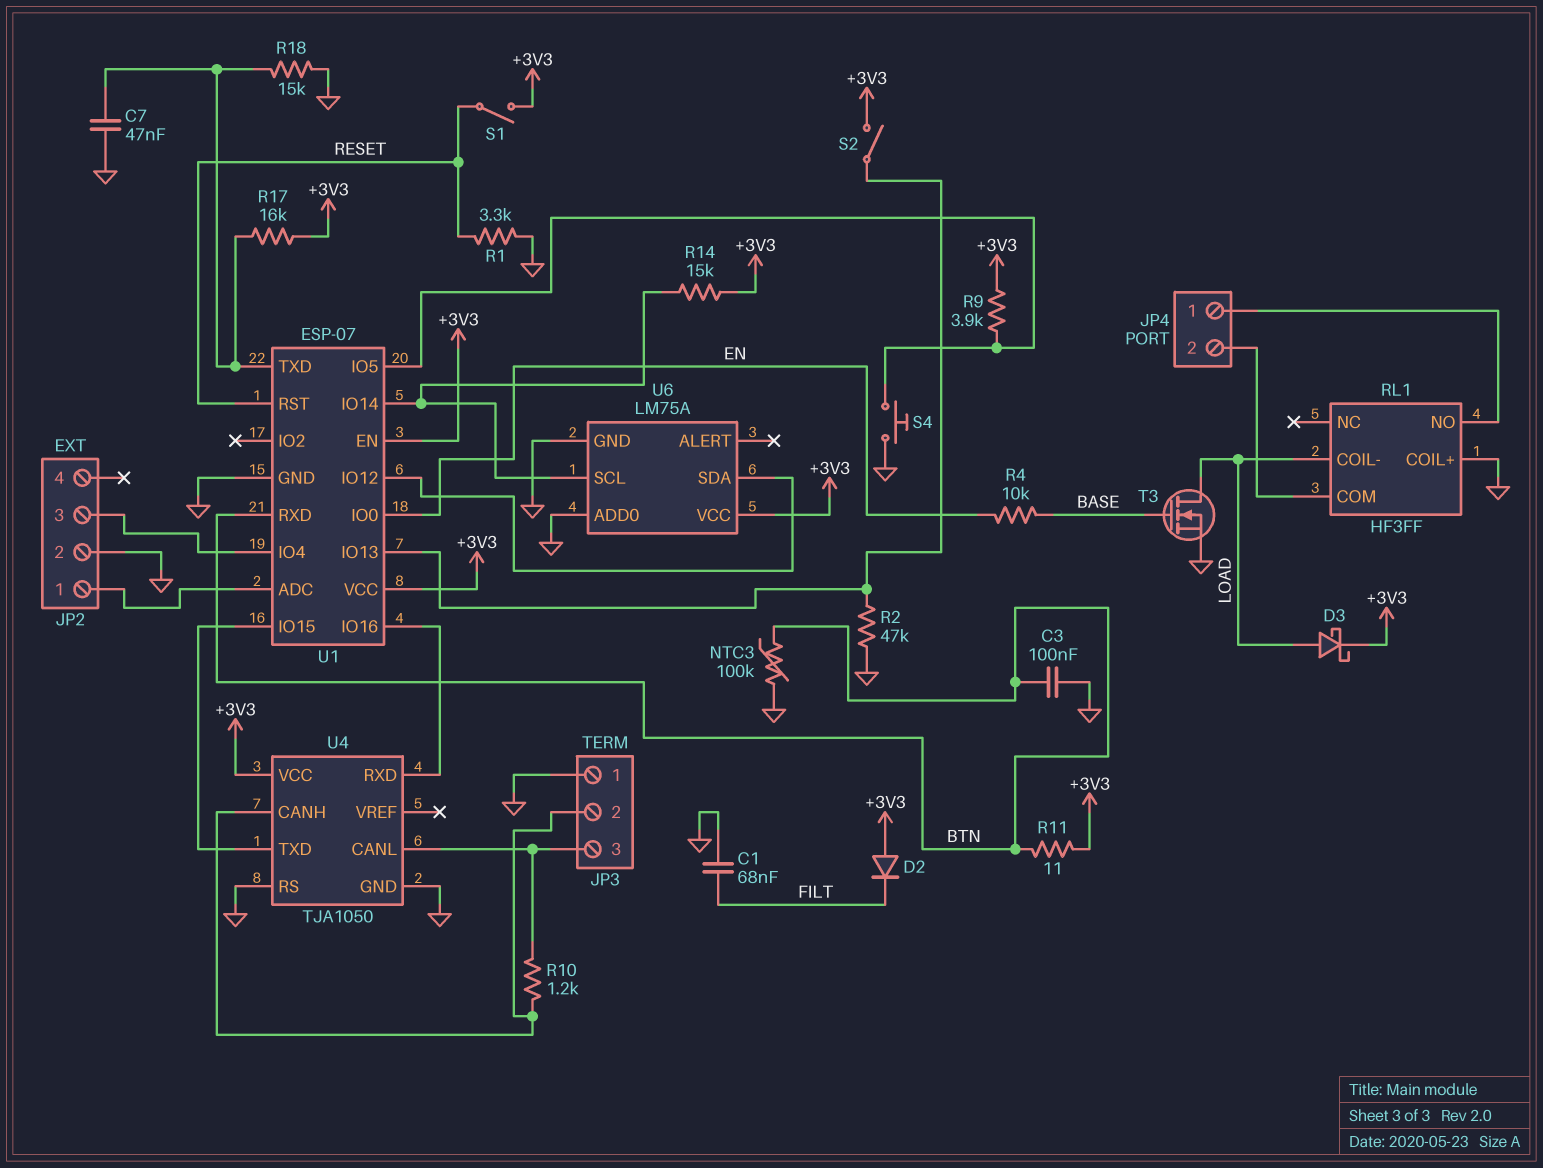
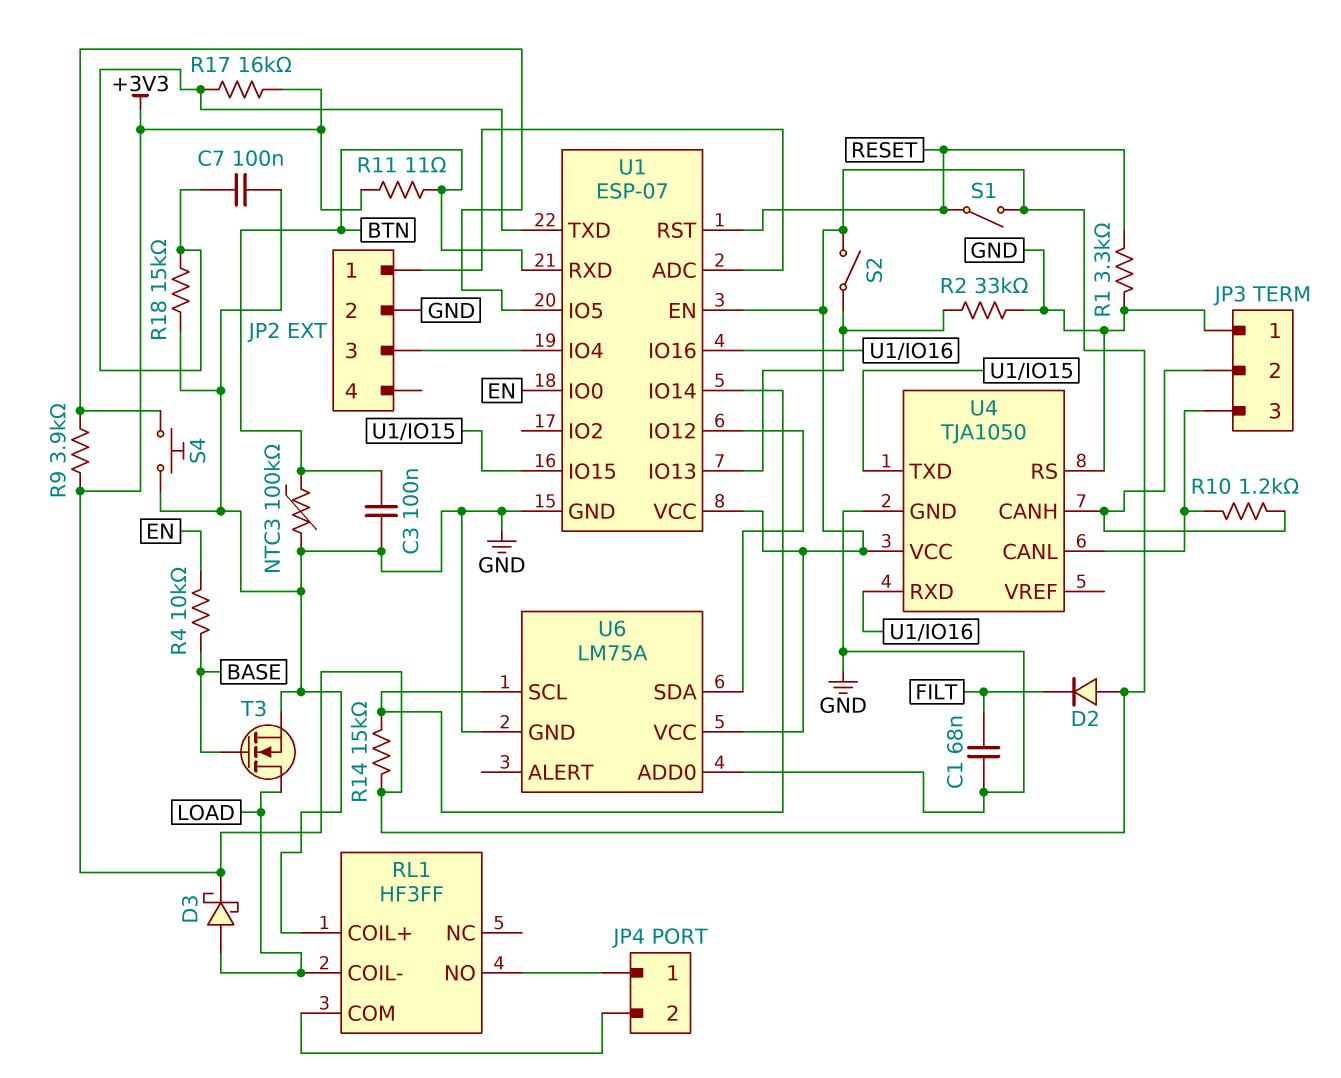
C7: 47nF (GND, U1/TXD) -> 100nF (GND, U1/TXD)
R2: 47k (GND, U1/IO13) -> 33k (GND, U1/IO13)

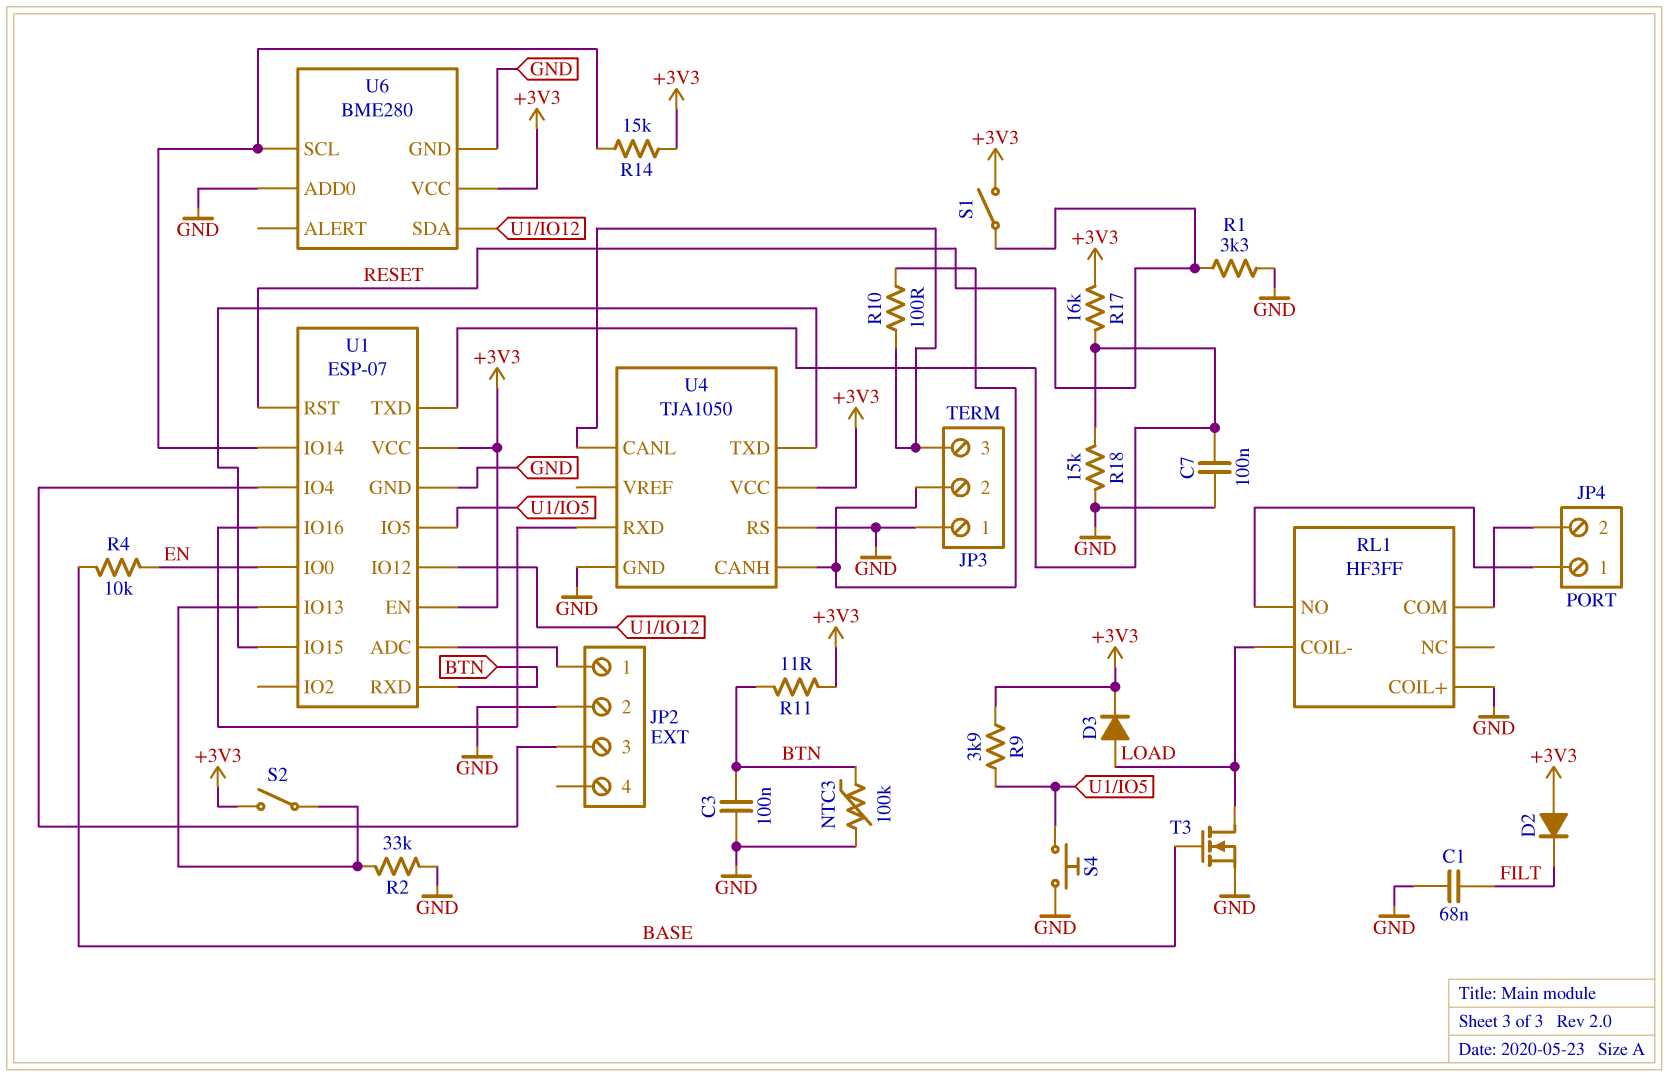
D3: schottky (A LOAD, K +3V3) -> diode (A LOAD, K +3V3)
R10: 1.2k (JP3/2, JP3/3) -> 100 (JP3/2, JP3/3)
U6: LM75A -> BME280

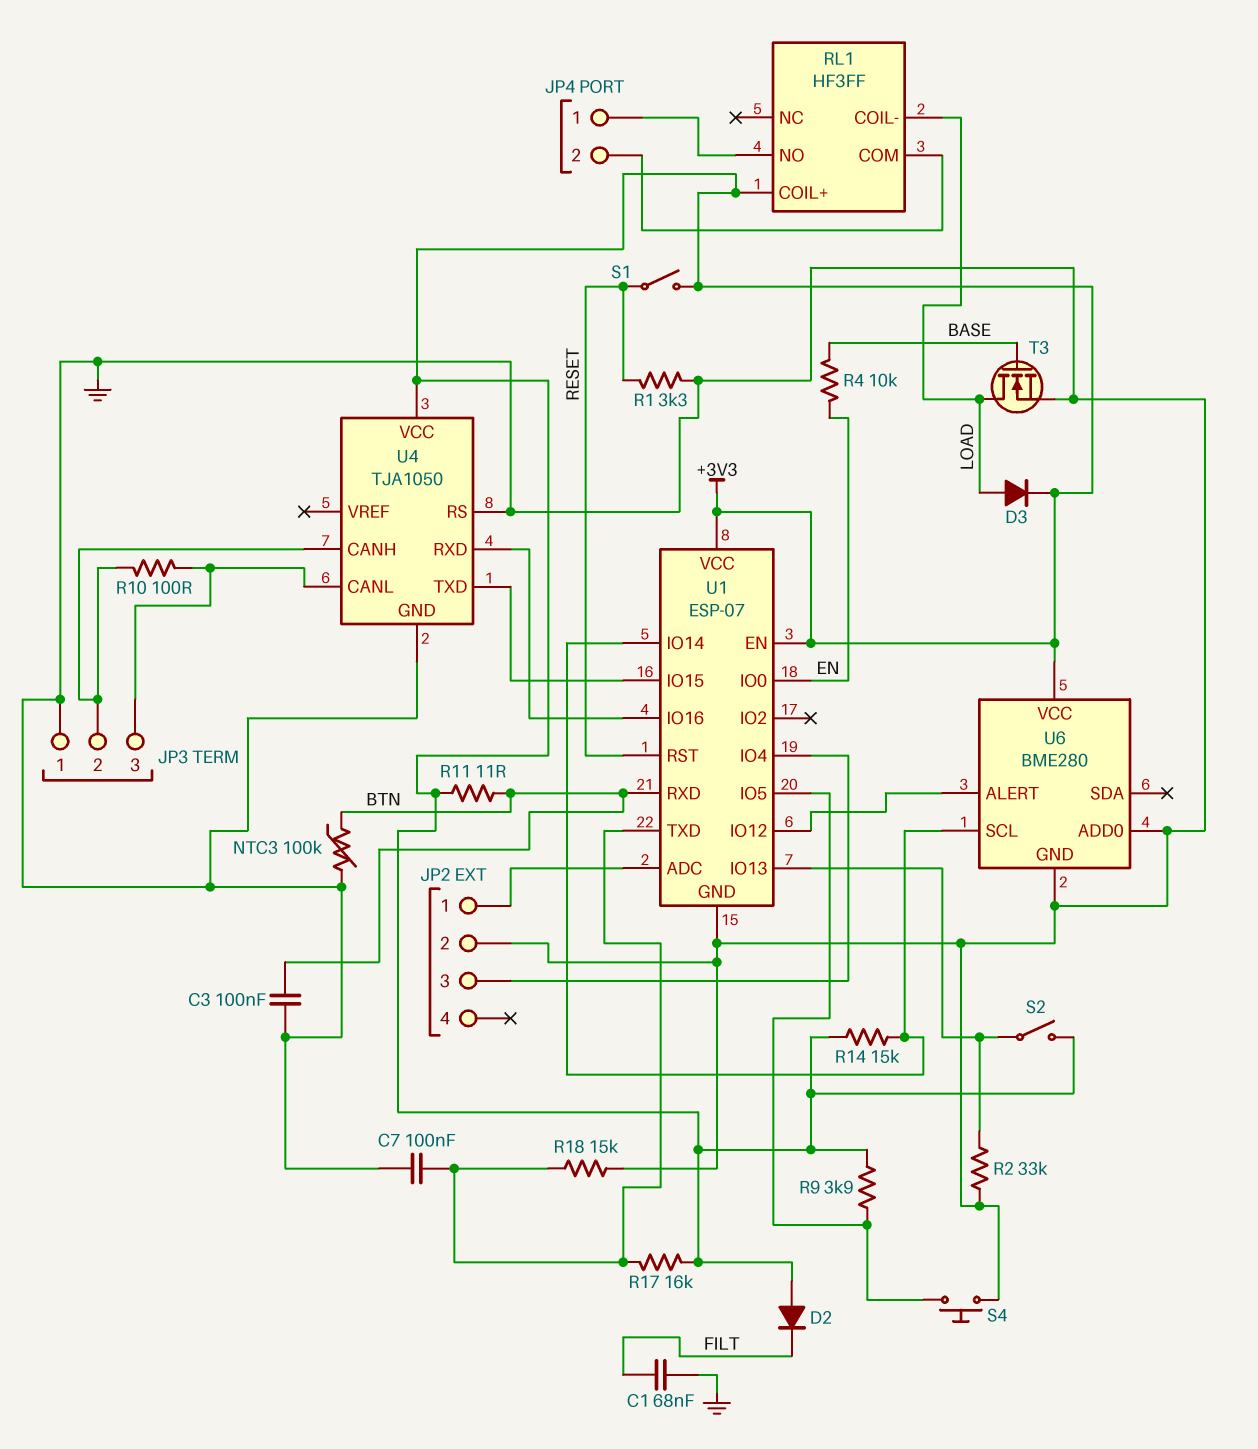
RL1 pin COIL+: GND -> +3V3
U6 pin ALERT: none -> U1/IO12
U6 pin SDA: U1/IO12 -> none

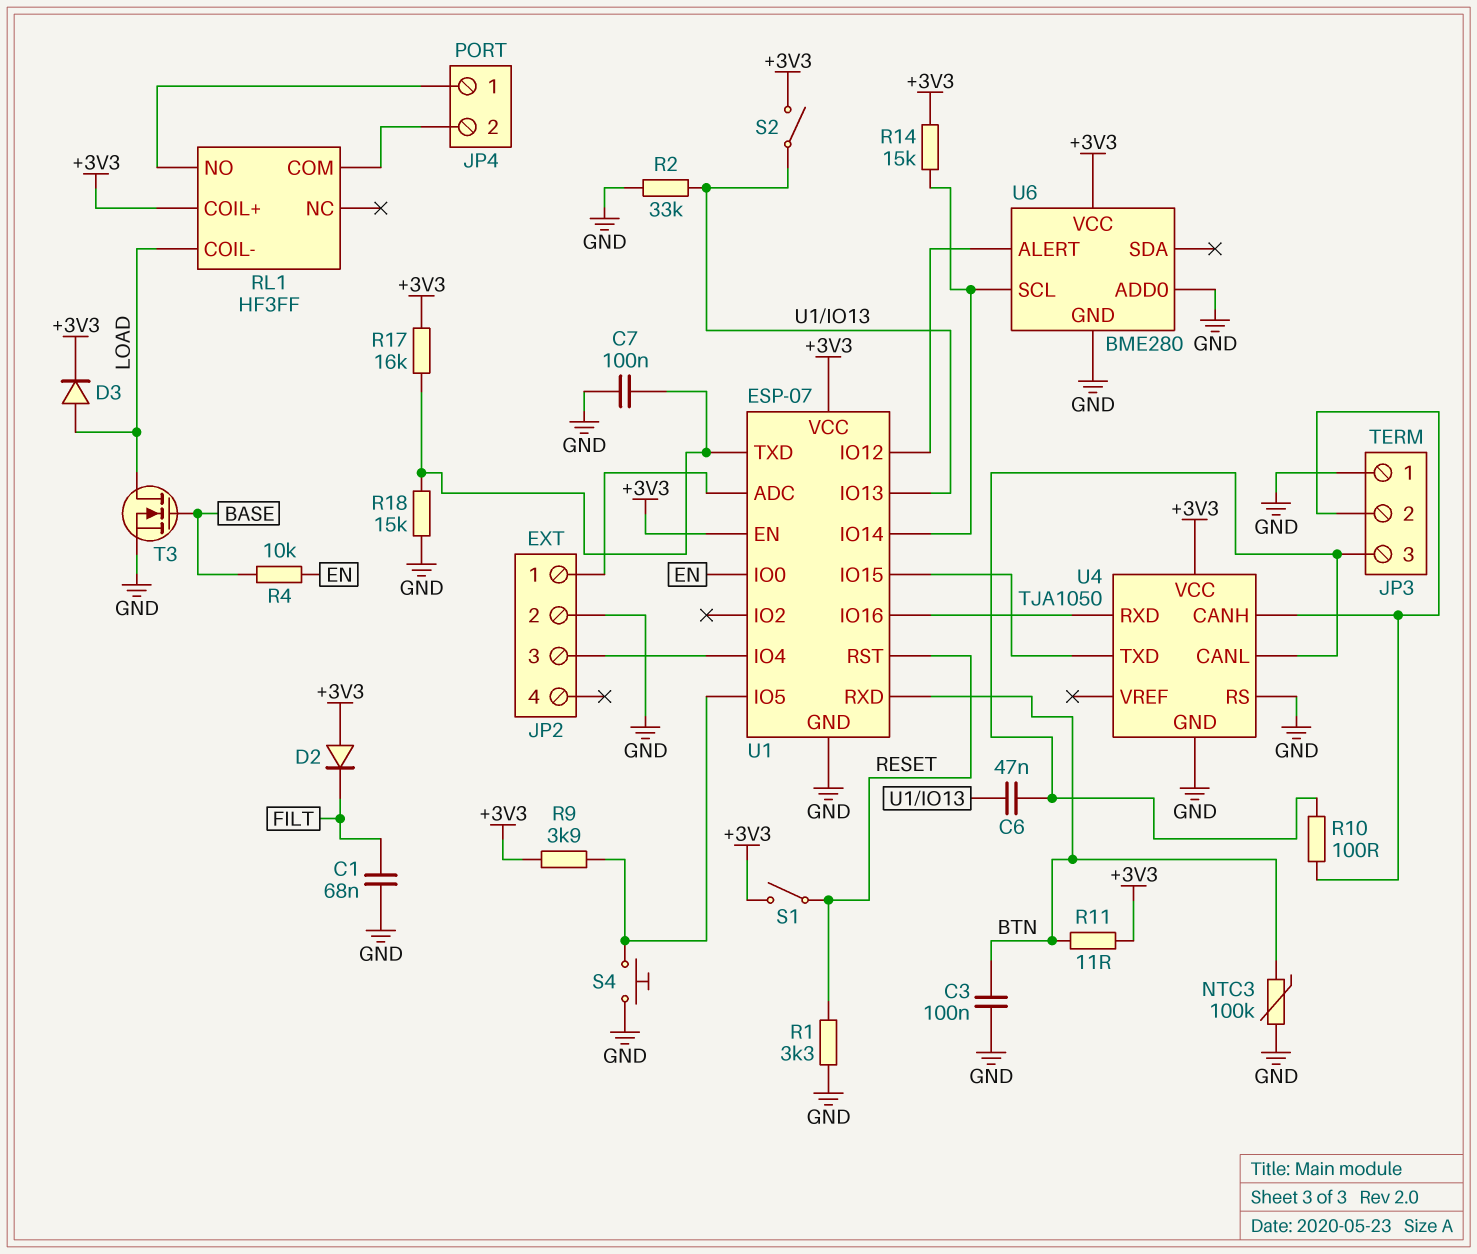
C6: none -> 47nF (JP3/3, U1/IO13)

